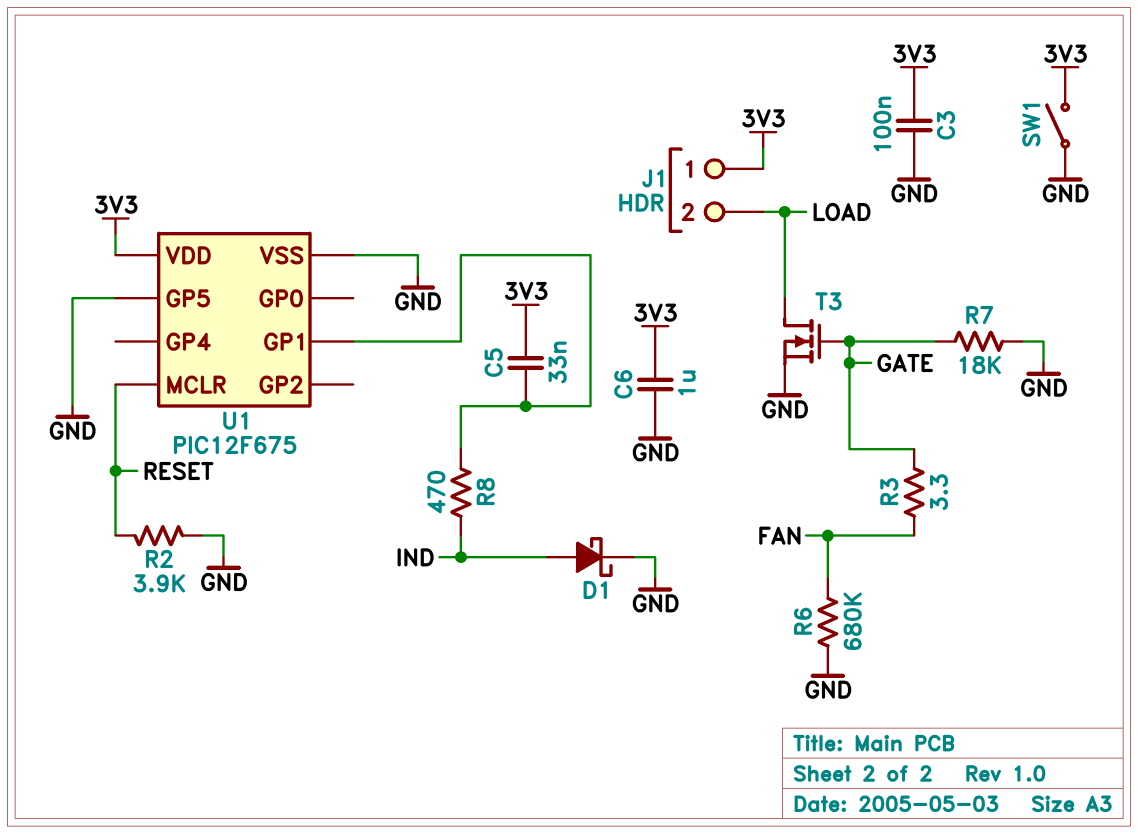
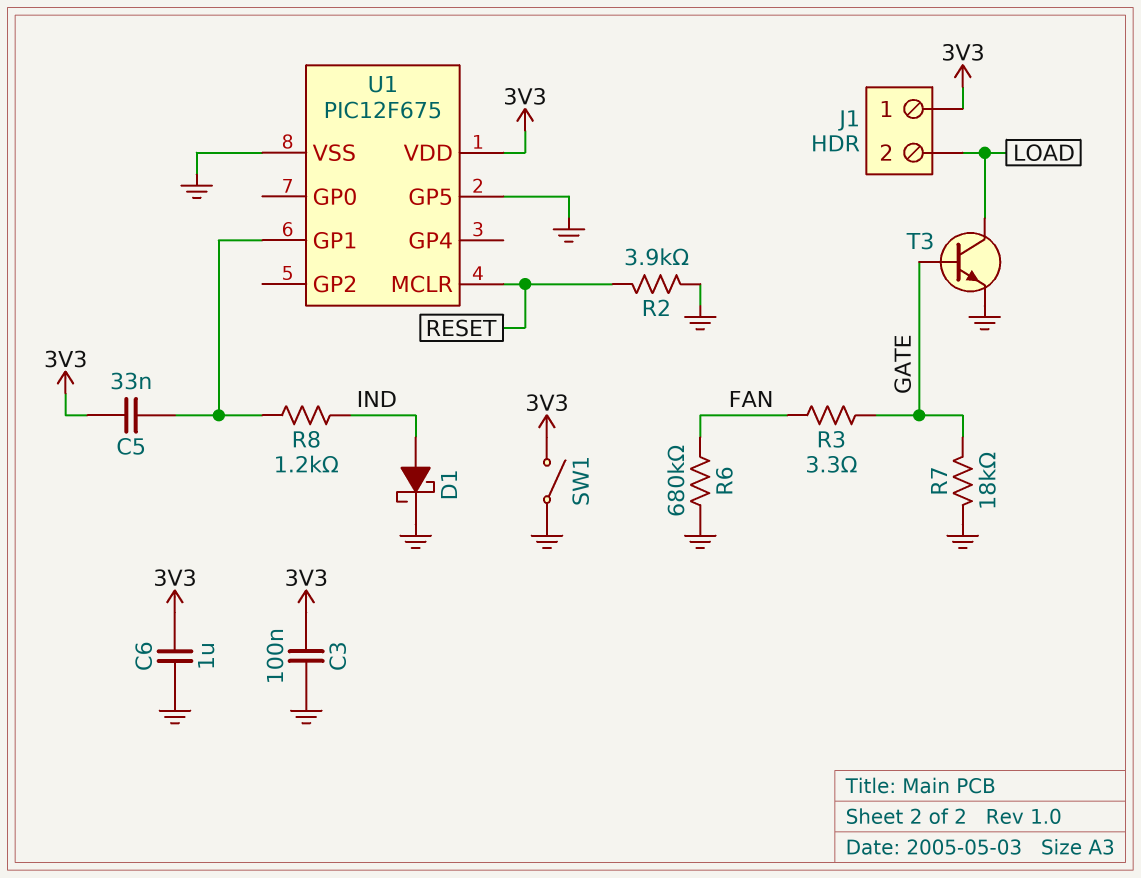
R8: 470 (IND, U1/GP1) -> 1.2k (IND, U1/GP1)
T3: NMOS (G GATE, D LOAD, S GND) -> NPN (B GATE, C LOAD, E GND)

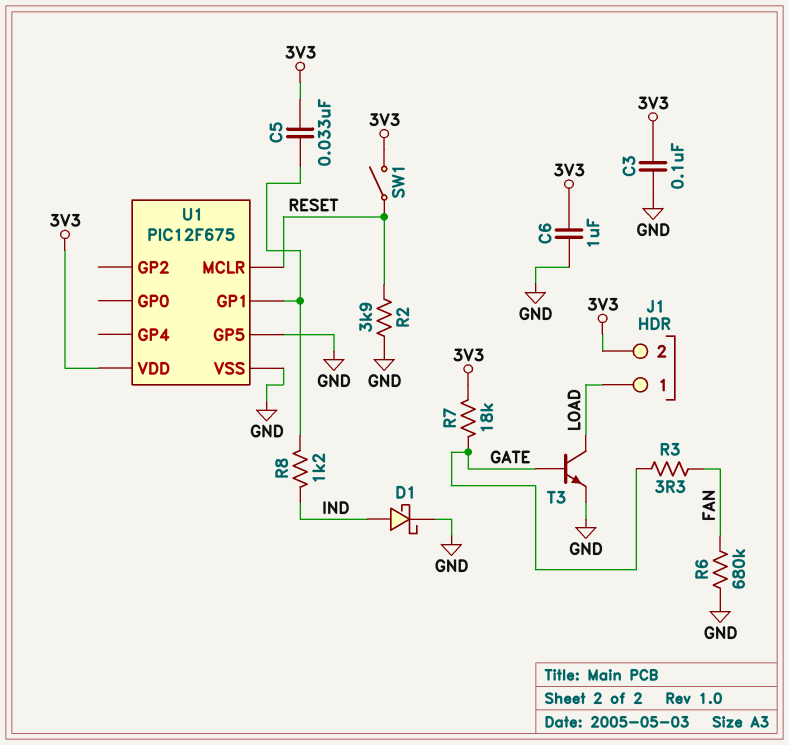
J1 pin 1: 3V3 -> LOAD
J1 pin 2: LOAD -> 3V3
R7: 18k (GATE, GND) -> 18k (3V3, GATE)
SW1: switch (3V3, GND) -> switch (3V3, RESET)

